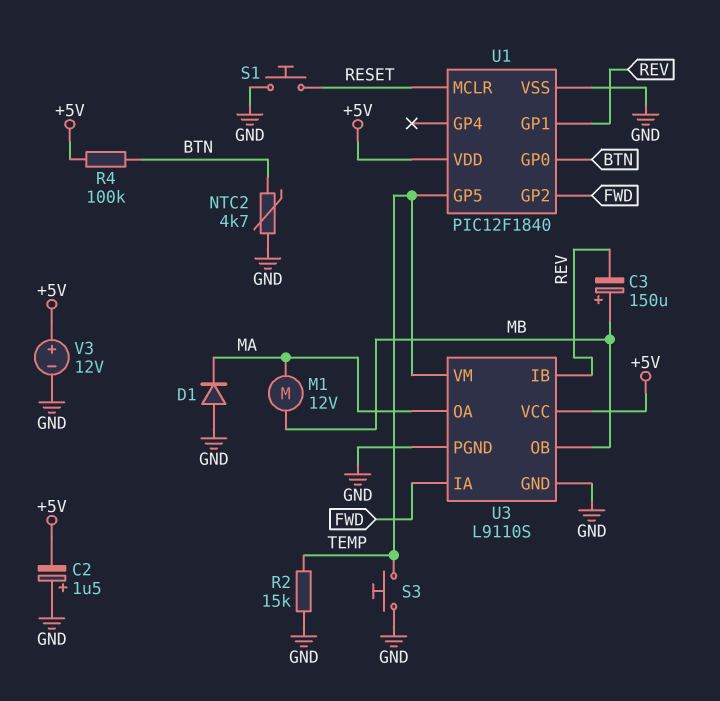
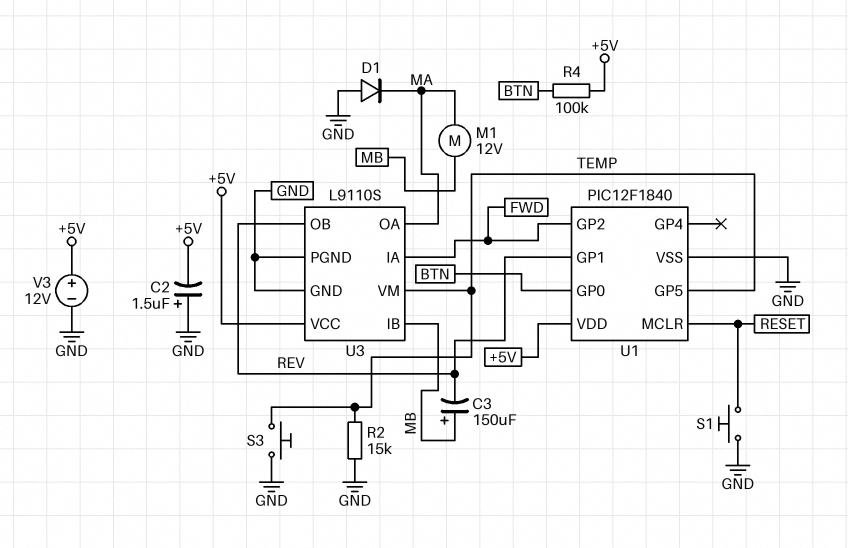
NTC2: 4.7k (BTN, GND) -> none
U3 pin IB: REV -> MB
U3 pin OB: MB -> REV

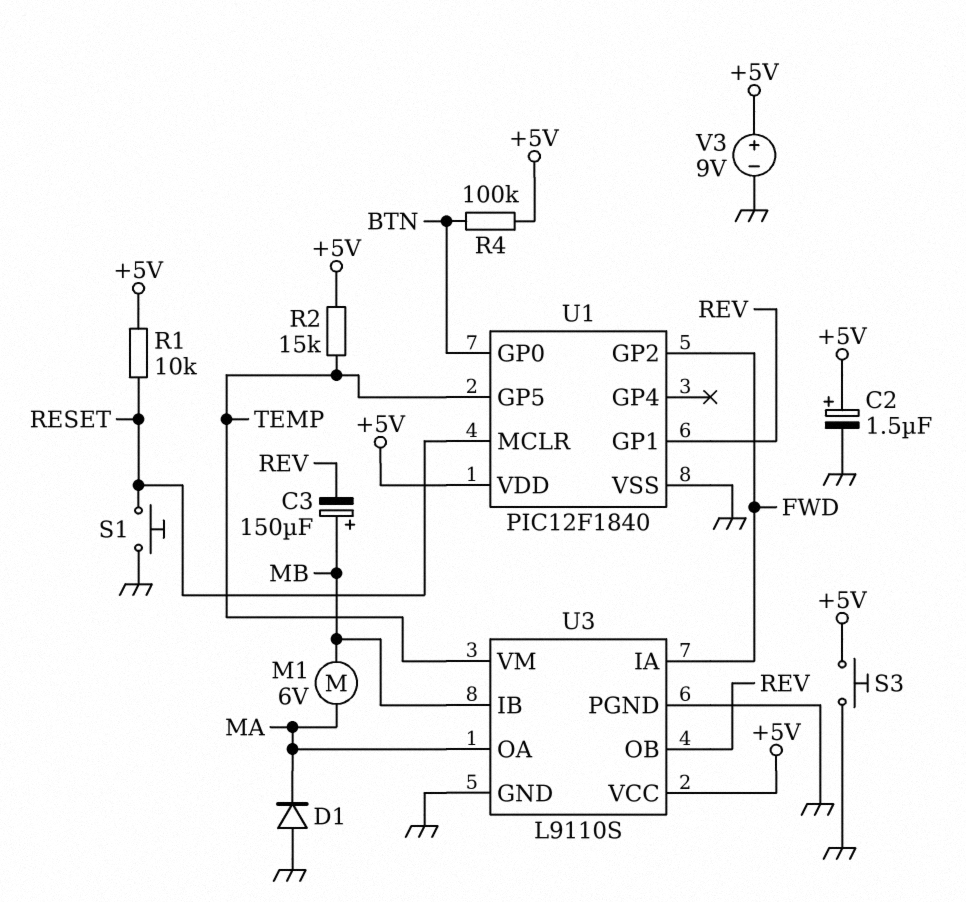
C2: 1.5uF (plus GND, minus +5V) -> 1.5uF (plus +5V, minus GND)
M1: motor 12V (MA, MB) -> motor 6V (MA, MB)
R1: none -> 10k (+5V, RESET)
R2: 15k (GND, TEMP) -> 15k (+5V, TEMP)
S3: button (GND, TEMP) -> button (+5V, GND)
V3: 12V (plus +5V, minus GND) -> 9V (plus +5V, minus GND)

